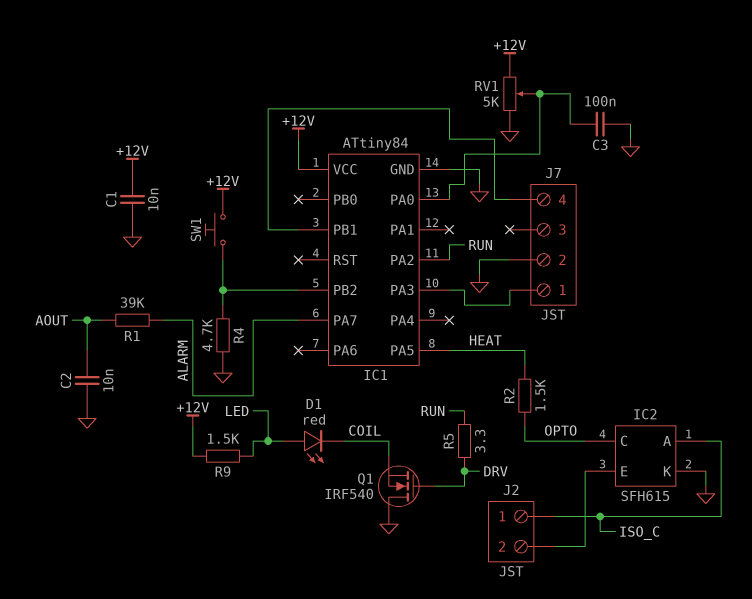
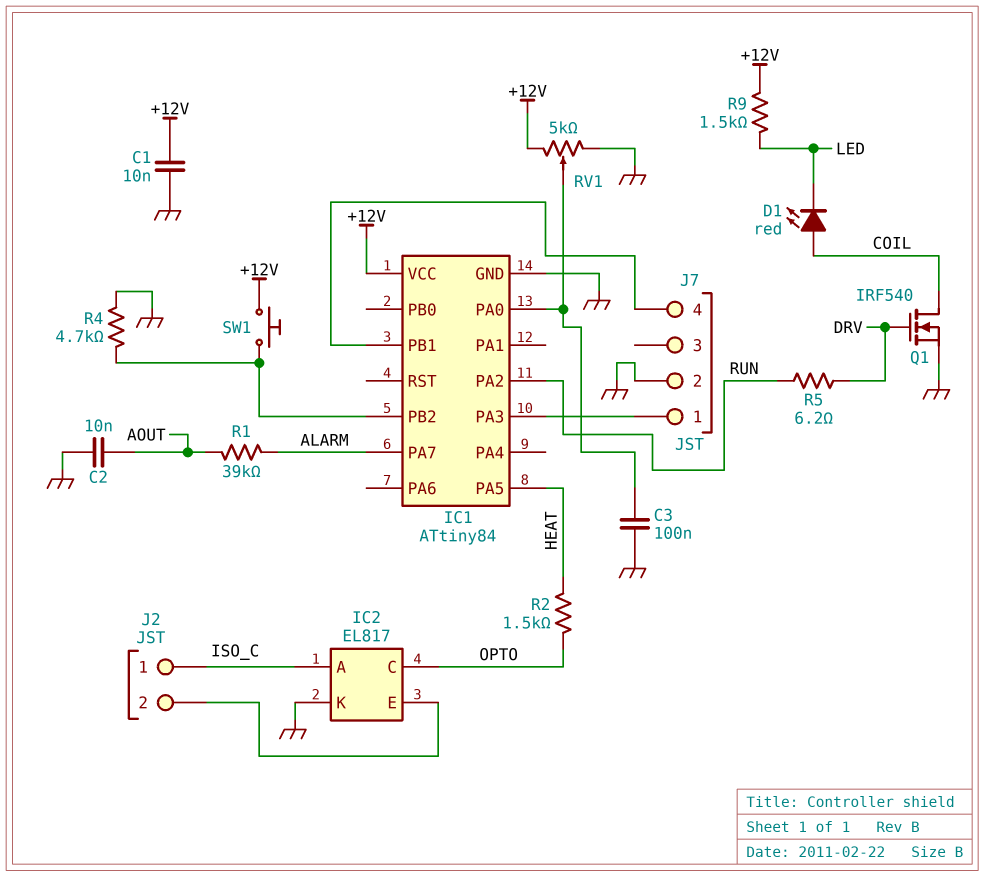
D1: LED red (A LED, K COIL) -> LED red (A COIL, K LED)
IC2: SFH615 -> EL817
Q1: NMOS IRF540 (G DRV, D GND, S COIL) -> NMOS IRF540 (G DRV, D COIL, S GND)
R5: 3.3 (DRV, RUN) -> 6.2 (DRV, RUN)

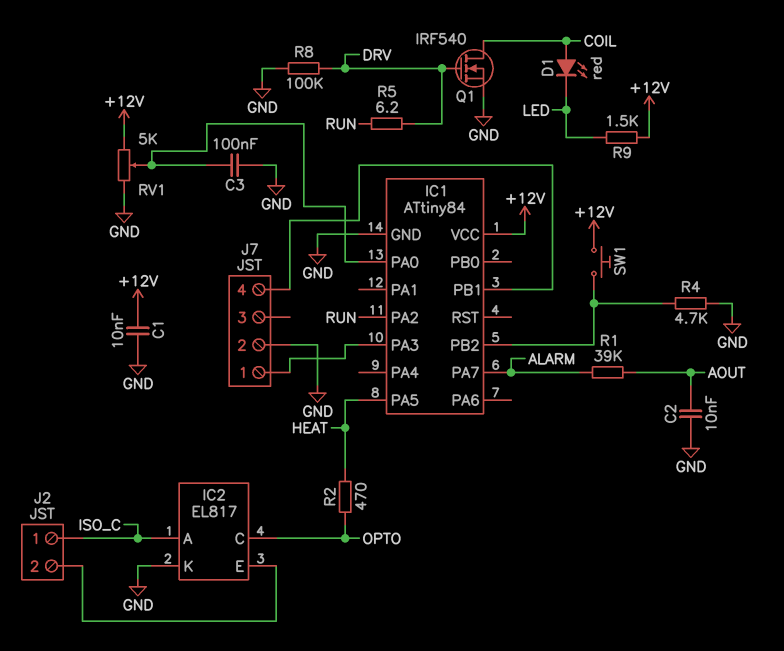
R2: 1.5k (HEAT, OPTO) -> 470 (HEAT, OPTO)
R8: none -> 100k (DRV, GND)

